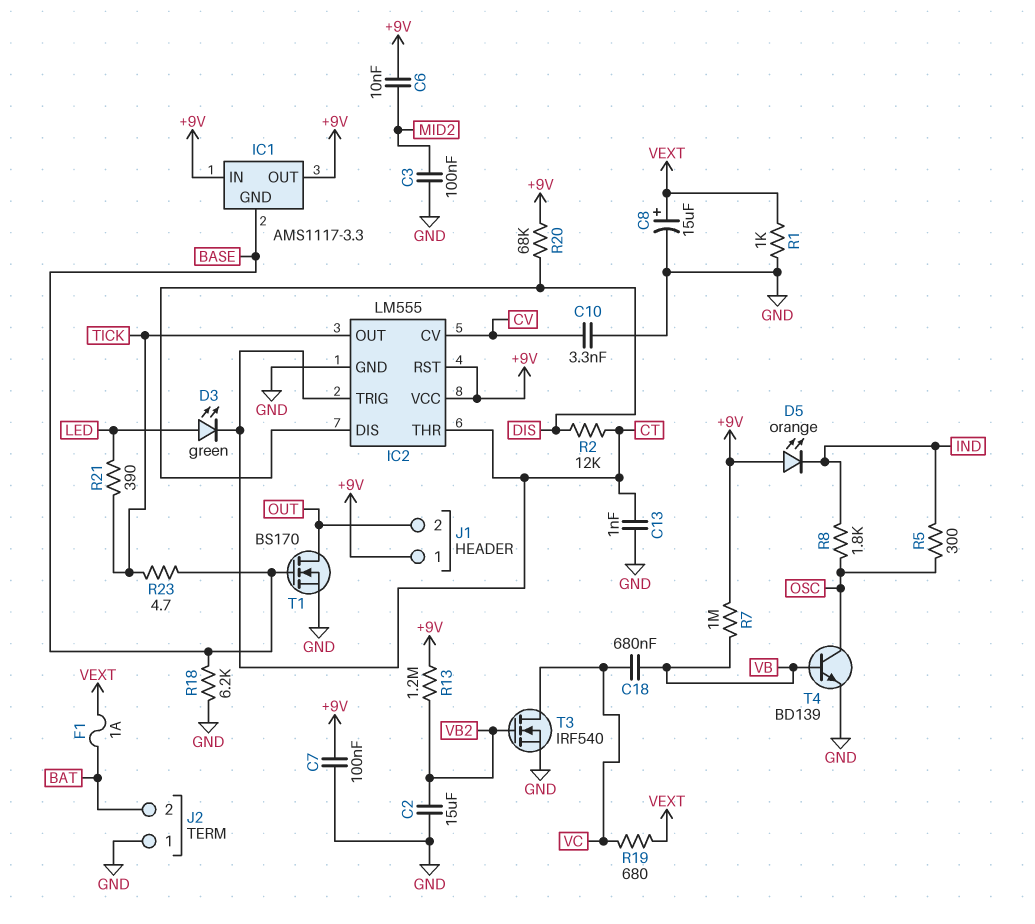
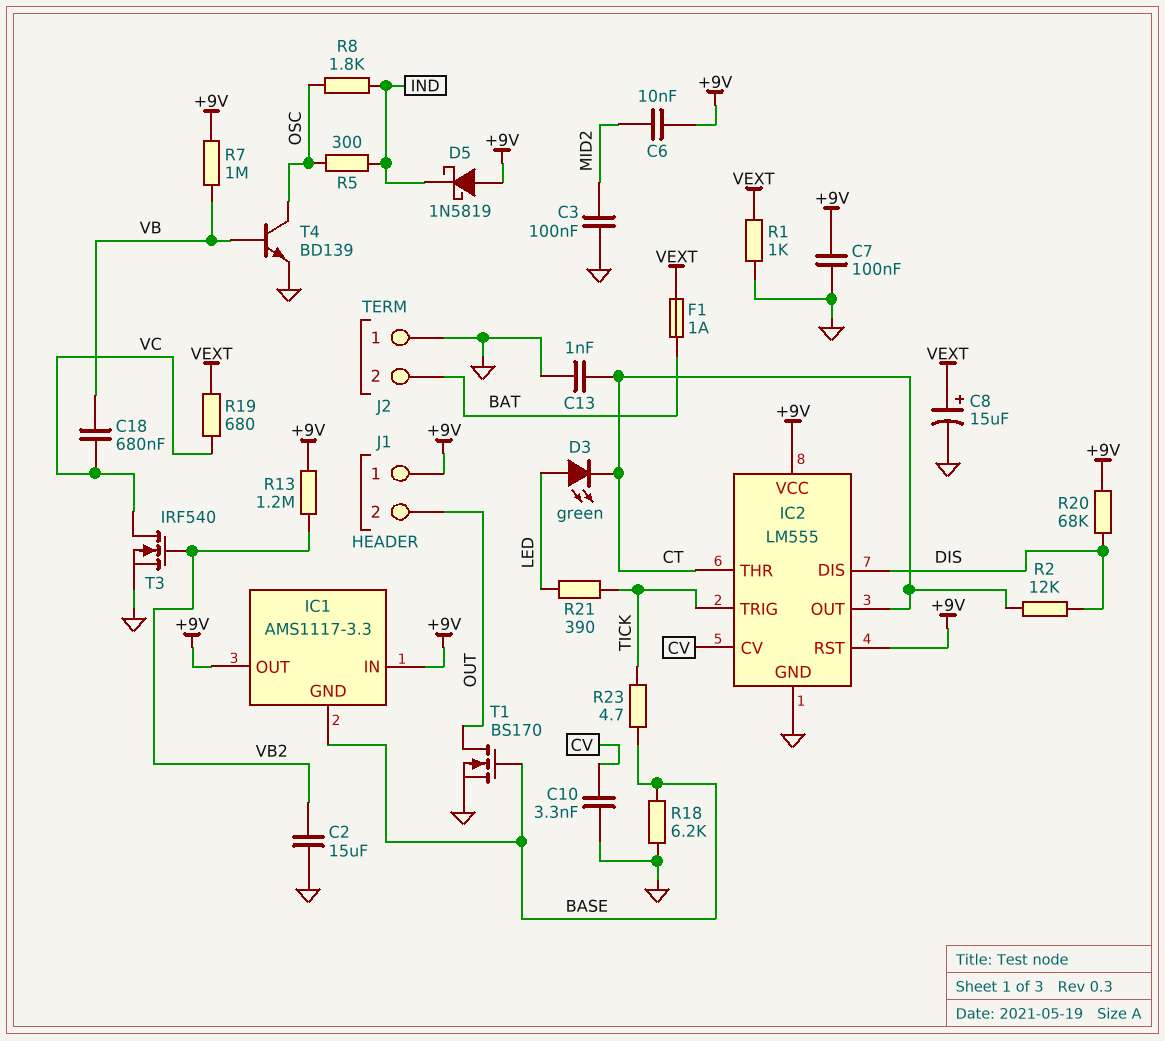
D5: LED orange (A +9V, K IND) -> schottky 1N5819 (A +9V, K IND)
IC2 pin OUT: TICK -> CT
IC2 pin TRIG: CT -> TICK

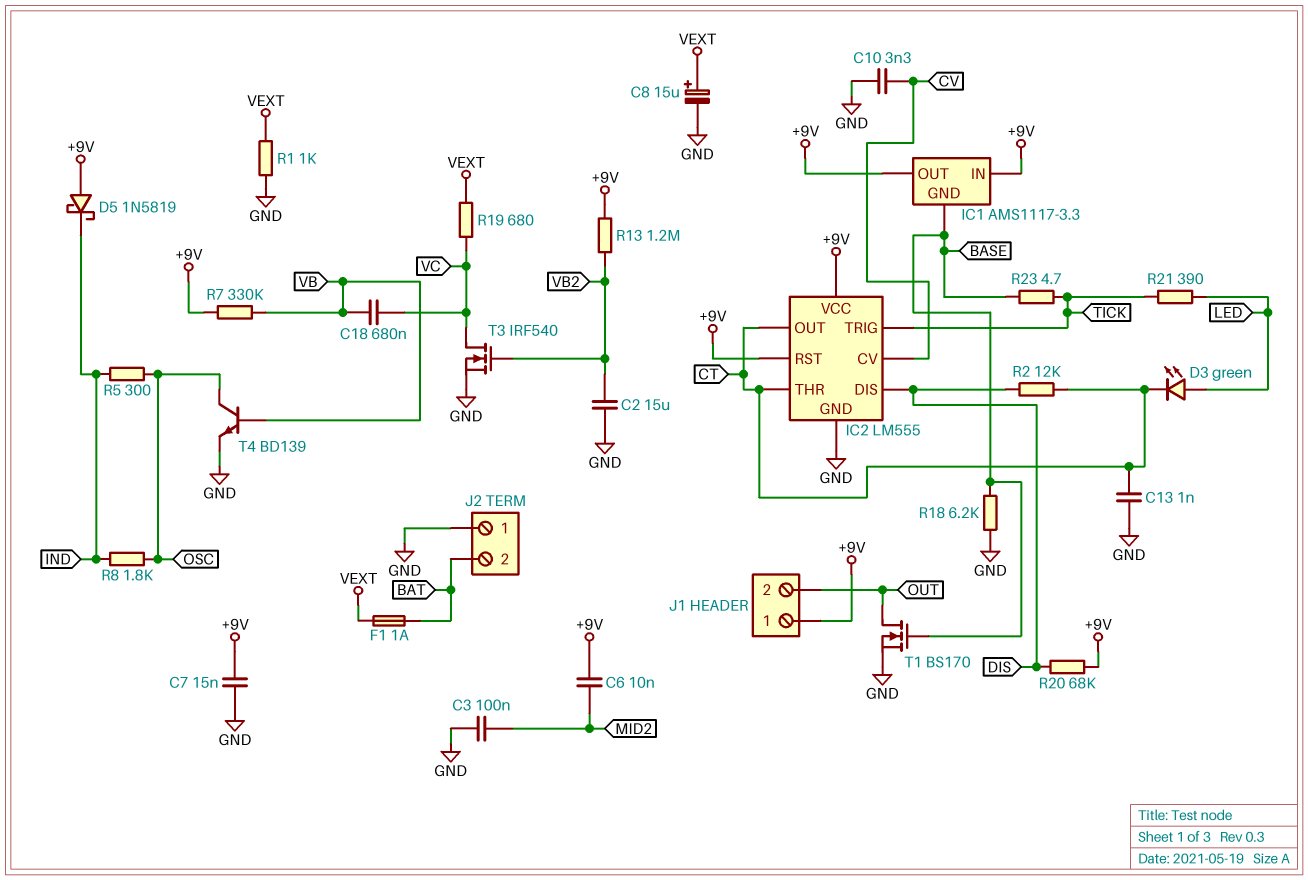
C7: 100nF (+9V, GND) -> 15nF (+9V, GND)
R7: 1M (+9V, VB) -> 330k (+9V, VB)

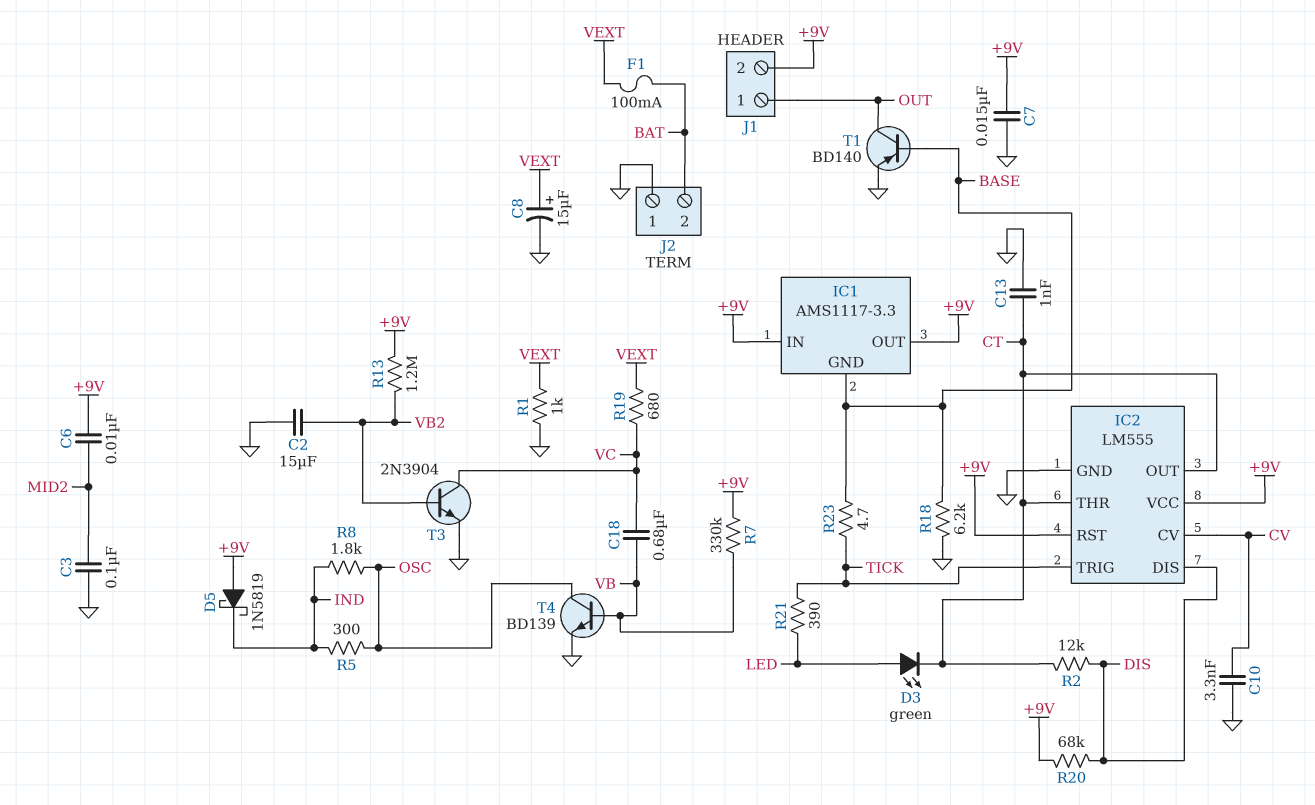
F1: 1A (BAT, VEXT) -> 100mA (BAT, VEXT)
J1 pin 1: +9V -> OUT
J1 pin 2: OUT -> +9V
T1: NMOS BS170 (G BASE, D OUT, S GND) -> PNP BD140 (B BASE, C OUT, E GND)
T3: NMOS IRF540 (G VB2, D VC, S GND) -> NPN 2N3904 (B VB2, C VC, E GND)

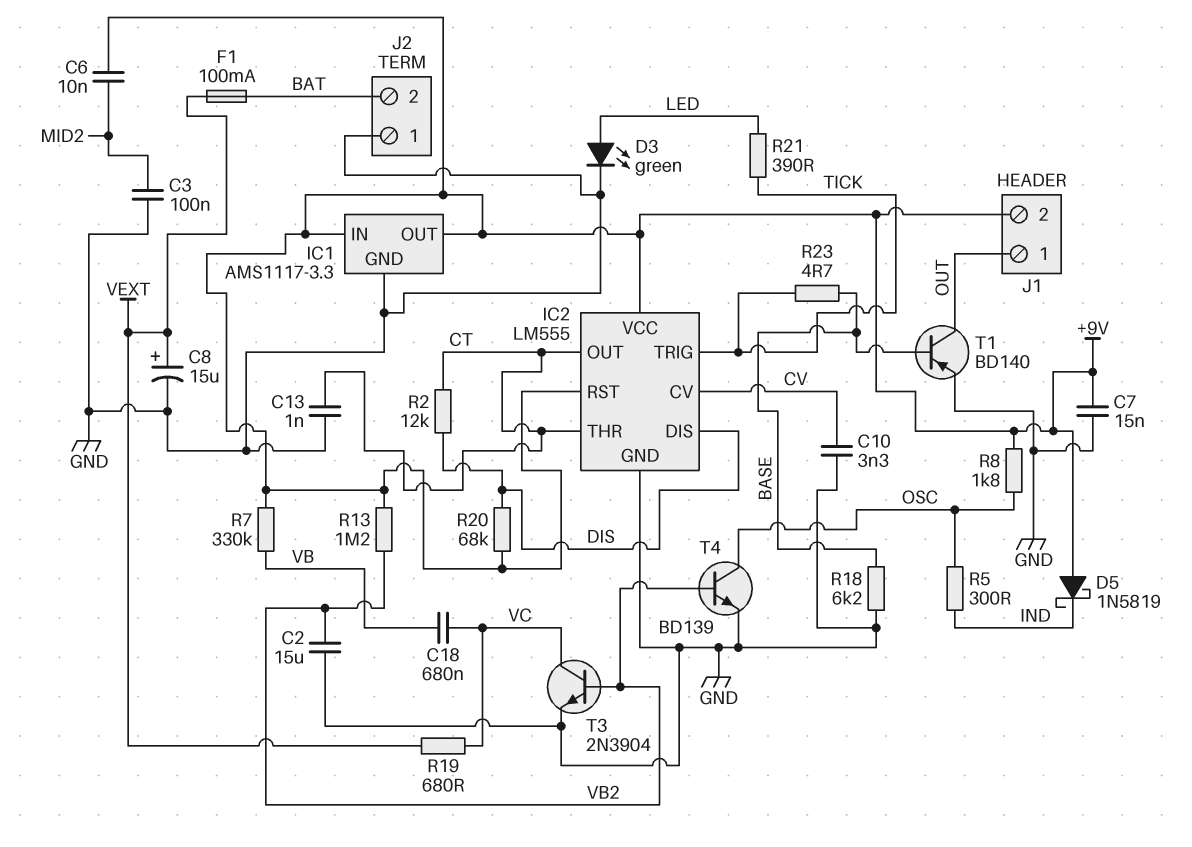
D3: LED green (A LED, K CT) -> LED green (A LED, K GND)
IC1 pin GND: BASE -> GND
R1: 1k (GND, VEXT) -> none
R8: 1.8k (IND, OSC) -> 1.8k (+9V, OSC)
T4: NPN BD139 (B VB, C OSC, E GND) -> NPN BD139 (B VB2, C OSC, E GND)

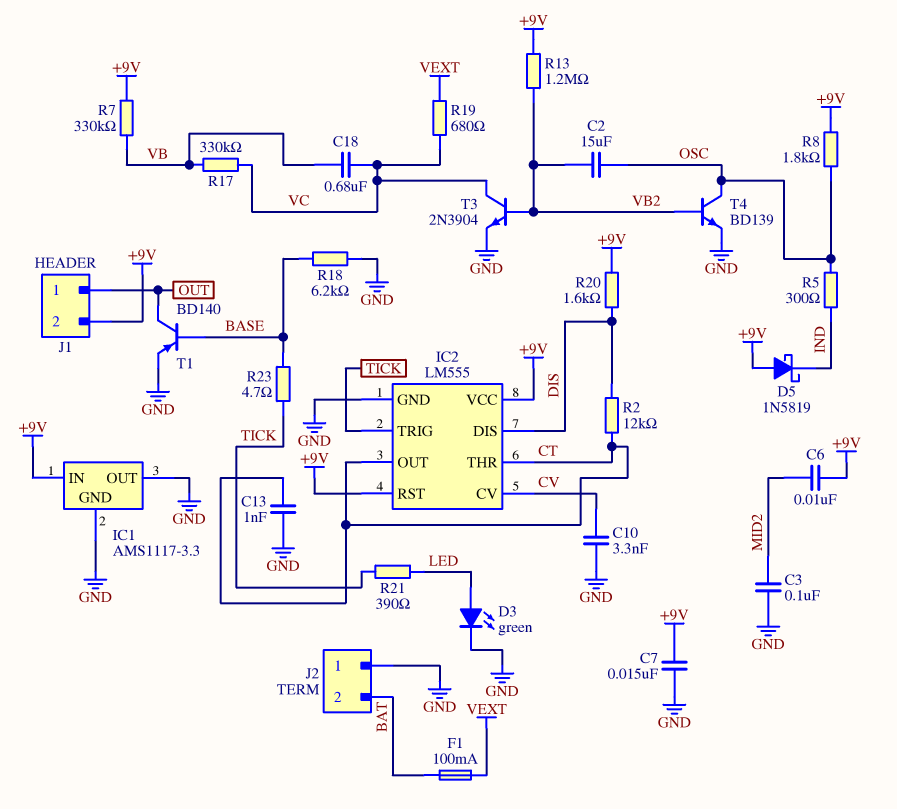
C2: 15uF (GND, VB2) -> 15uF (OSC, VB2)
C8: 15uF (plus VEXT, minus GND) -> none
IC1 pin OUT: +9V -> GND
R17: none -> 330k (VB, VC)
R20: 68k (+9V, DIS) -> 1.6k (+9V, DIS)

